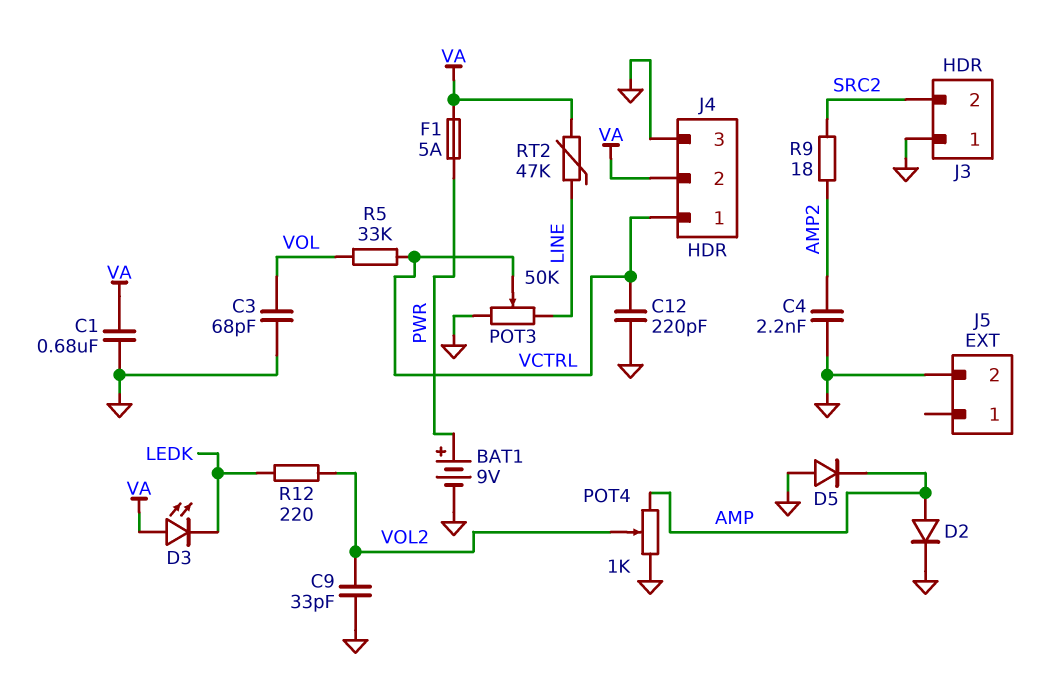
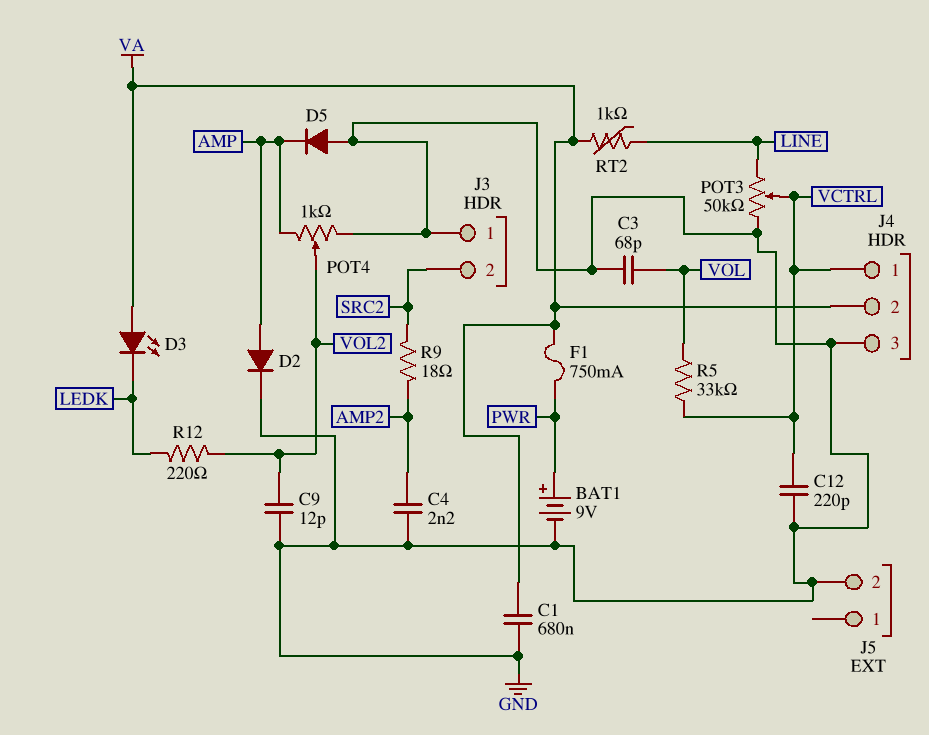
C9: 33pF (GND, VOL2) -> 12pF (GND, VOL2)
F1: 5A (PWR, VA) -> 750mA (PWR, VA)
RT2: 47k (LINE, VA) -> 1k (LINE, VA)

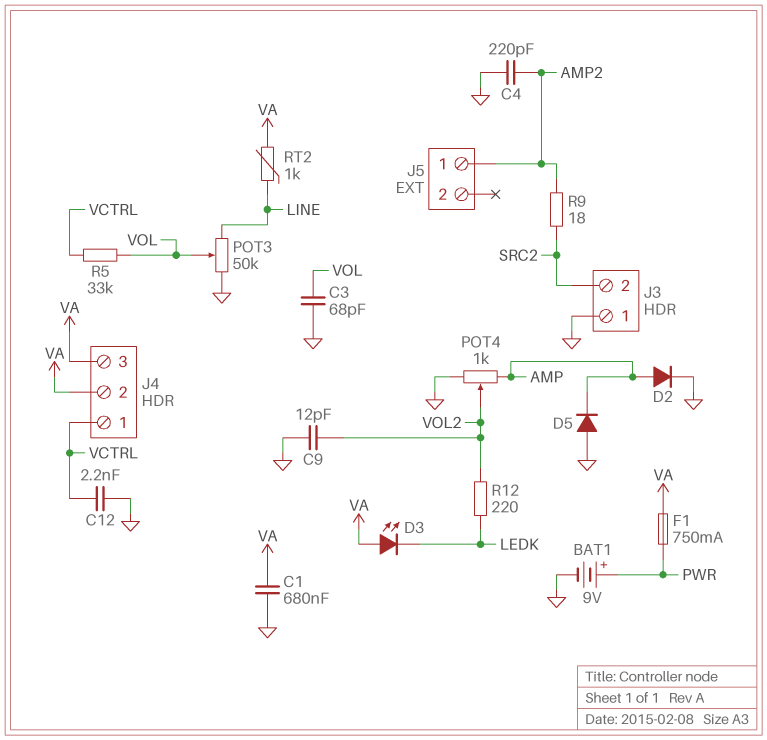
C4: 2.2nF (AMP2, GND) -> 220pF (AMP2, GND)
C12: 220pF (GND, VCTRL) -> 2.2nF (GND, VCTRL)
J4 pin 3: GND -> VA
J5 pin 1: none -> AMP2
J5 pin 2: GND -> none
POT3: 50k (GND, LINE, wiper VCTRL) -> 50k (GND, LINE, wiper VOL)

